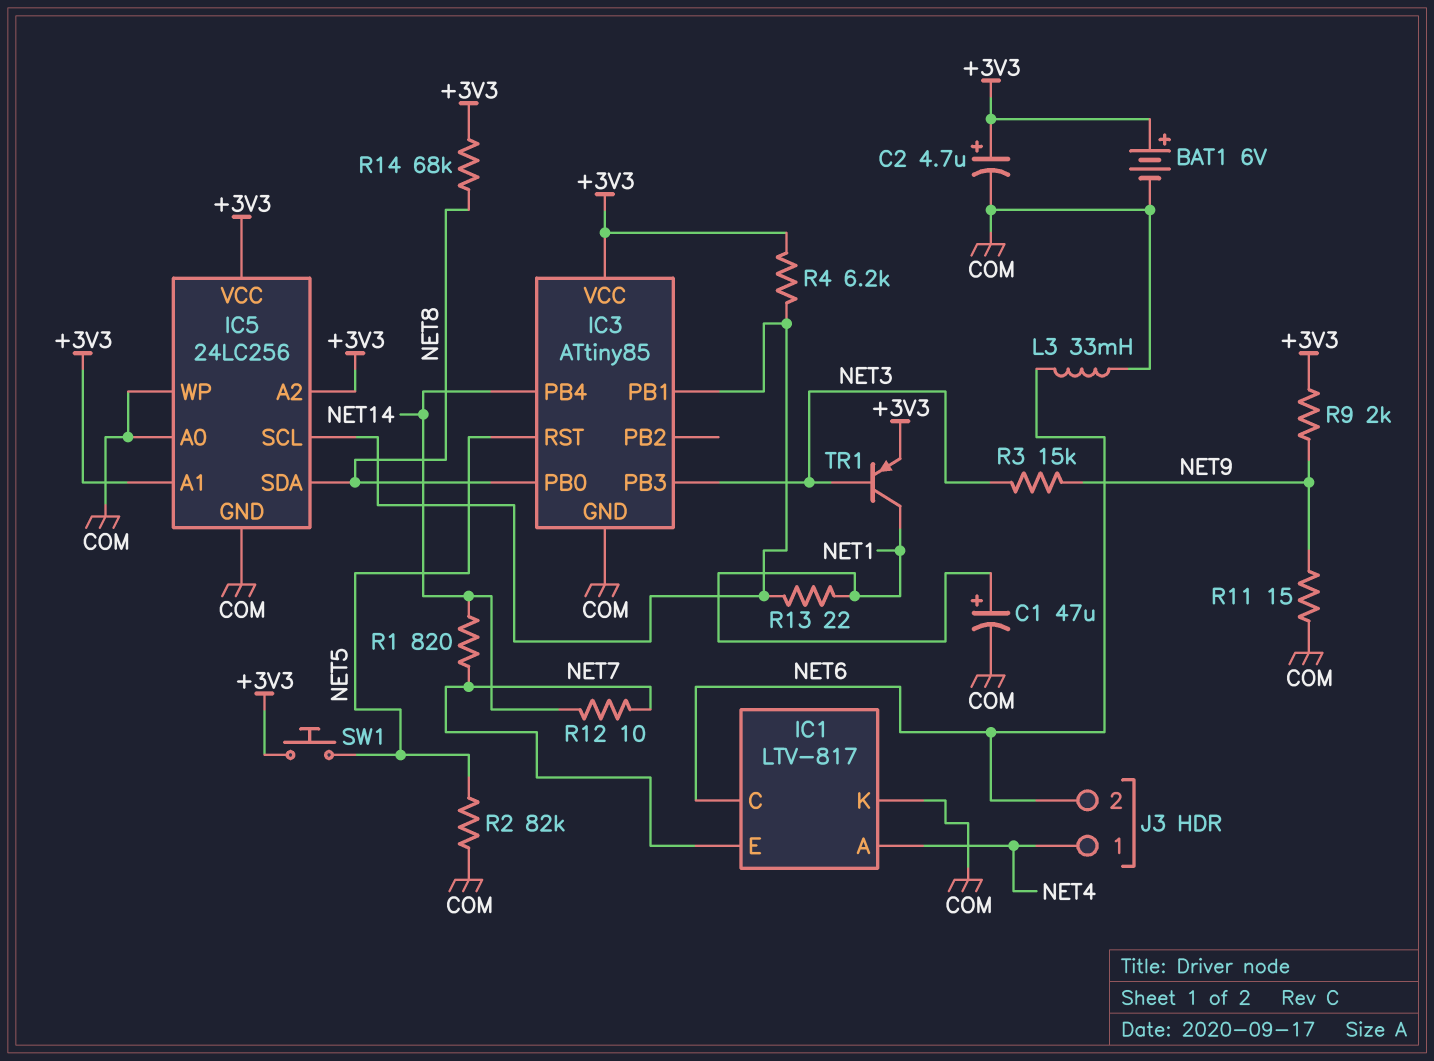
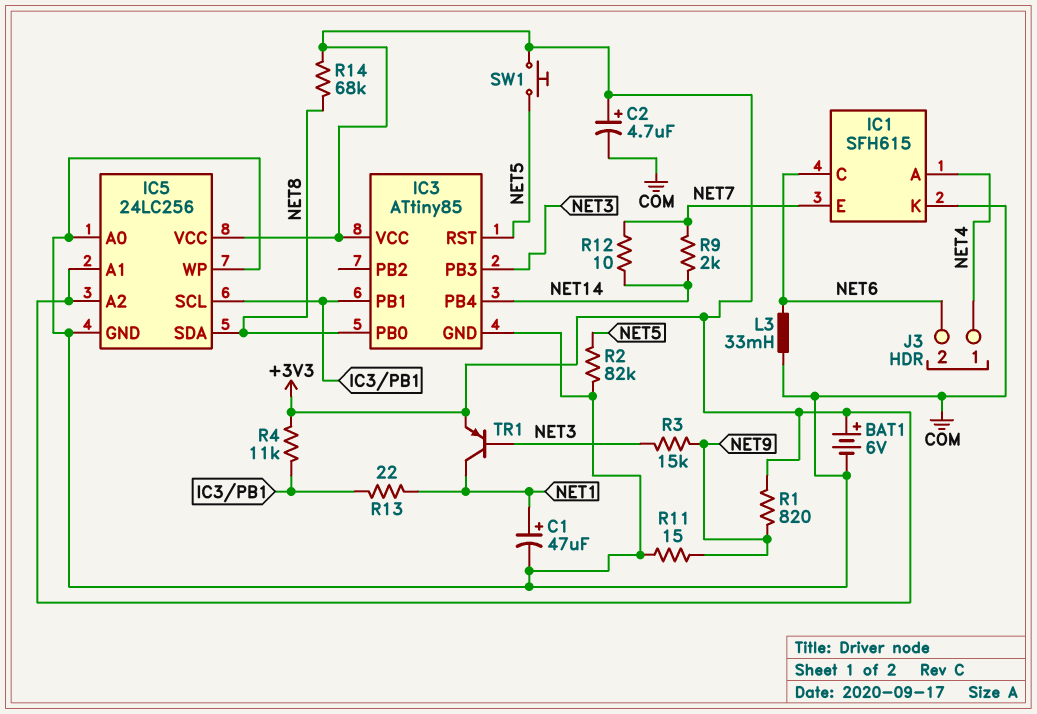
IC1: LTV-817 -> SFH615
R1: 820 (NET7, NET14) -> 820 (+3V3, NET9)
R4: 6.2k (+3V3, IC3/PB1) -> 11k (+3V3, IC3/PB1)
R9: 2k (+3V3, NET9) -> 2k (NET7, NET14)

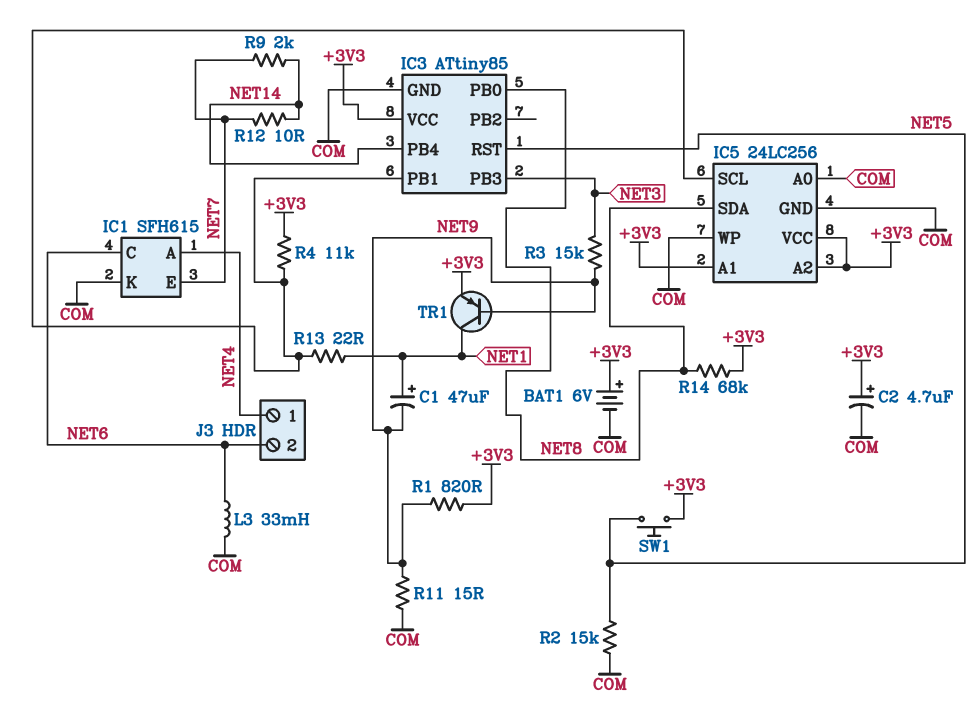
C1: 47uF (plus NET1, minus COM) -> 47uF (plus NET1, minus NET9)
R2: 82k (COM, NET5) -> 15k (COM, NET5)
TR1: PNP (B NET3, C NET1, E +3V3) -> PNP (B NET9, C NET1, E +3V3)

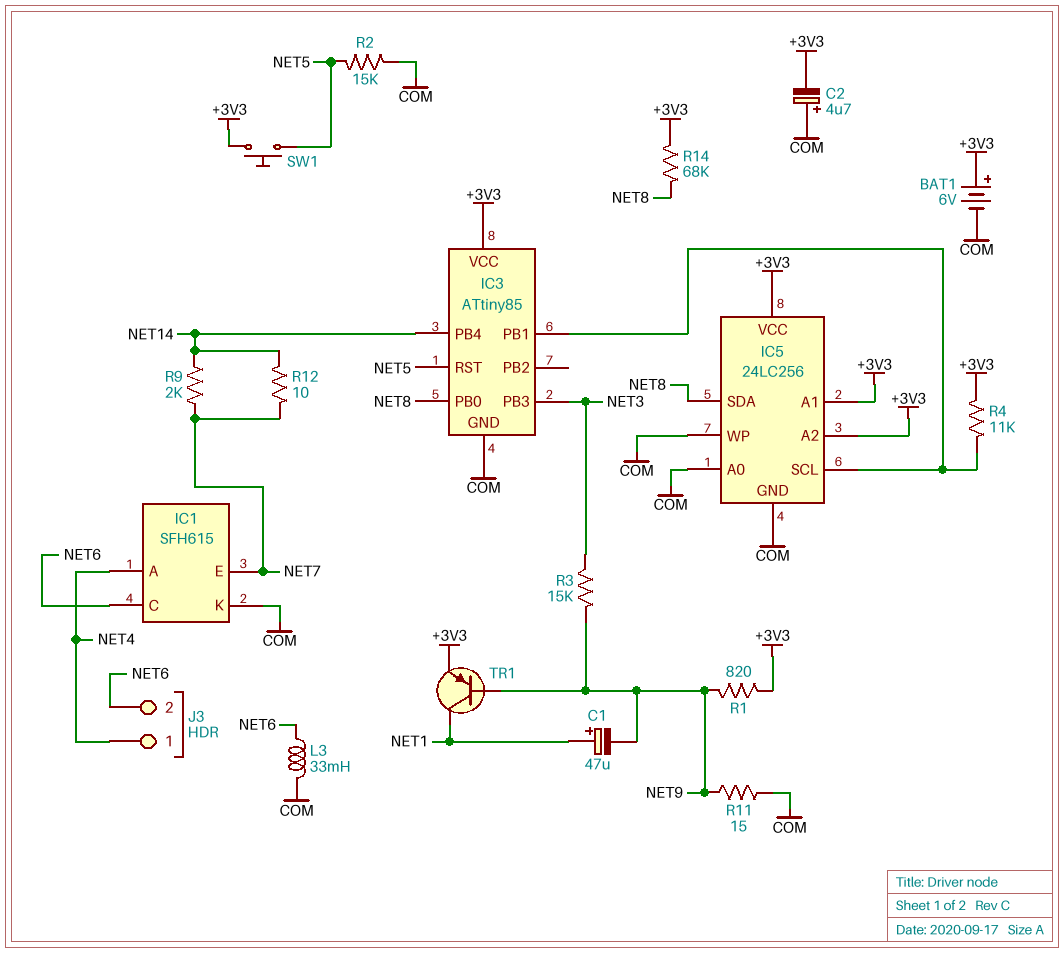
C2: 4.7uF (plus +3V3, minus COM) -> 4.7uF (plus COM, minus +3V3)
R13: 22 (IC3/PB1, NET1) -> none

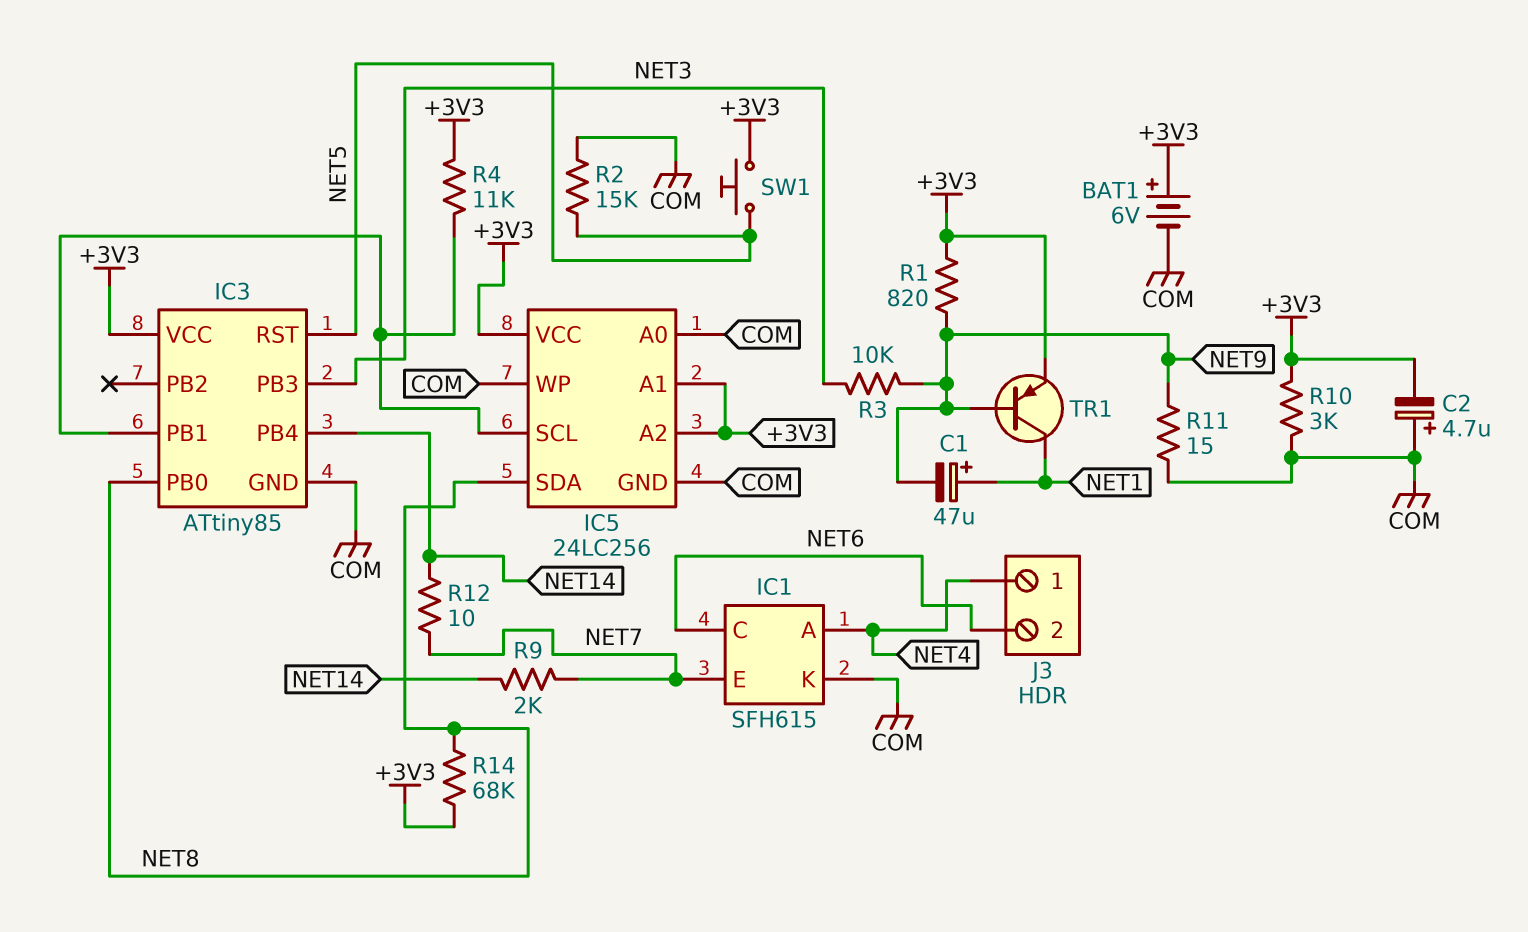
L3: 33mH (COM, NET6) -> none
R3: 15k (NET3, NET9) -> 10k (NET3, NET9)
R10: none -> 3k (+3V3, COM)

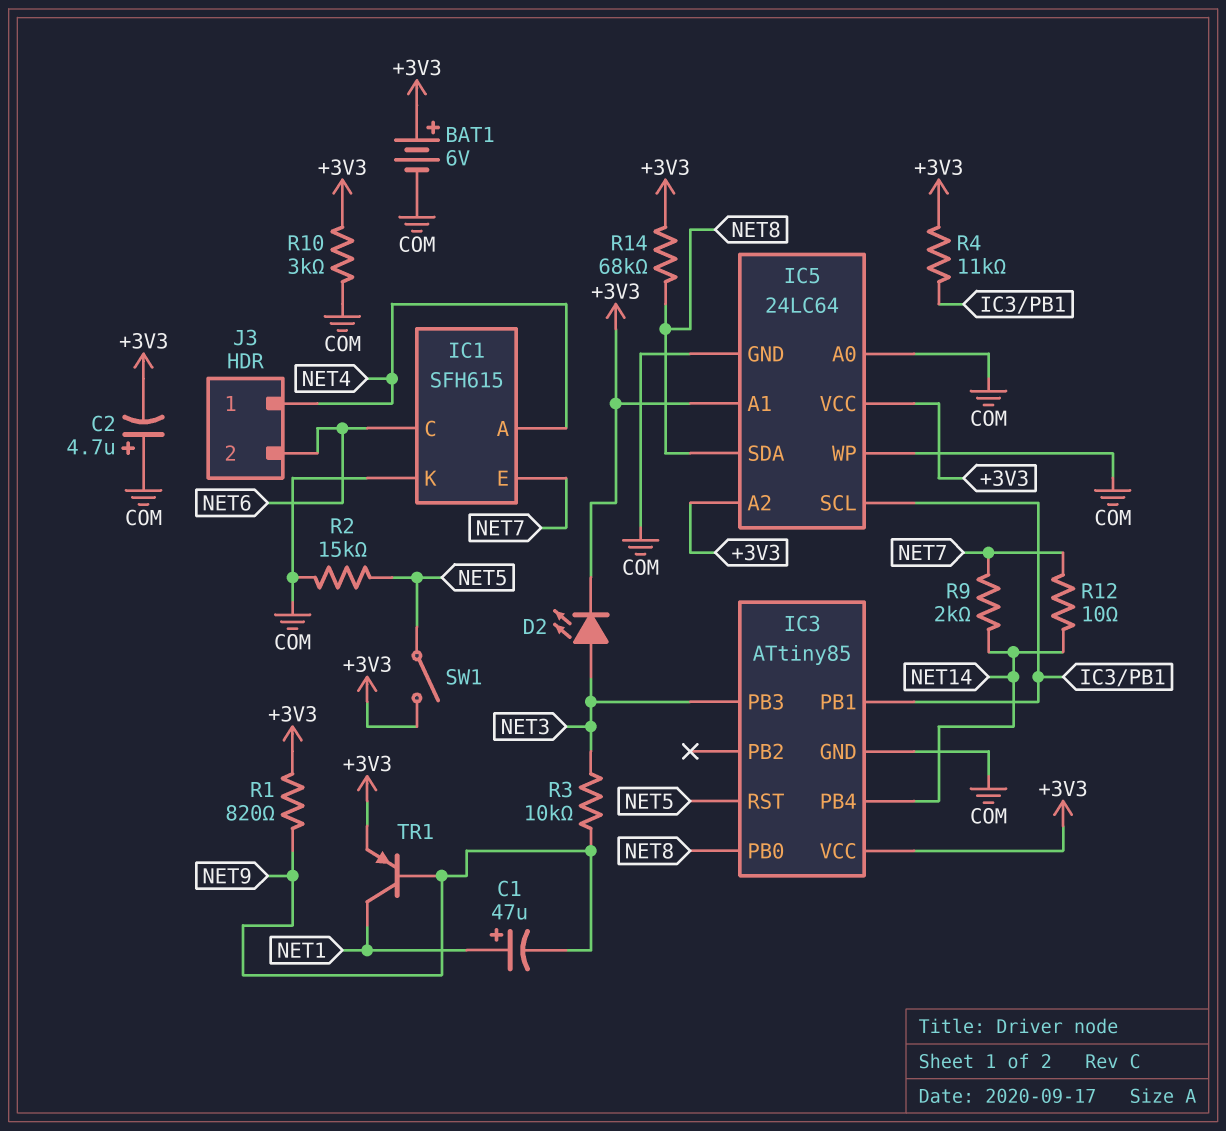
D2: none -> LED (A NET3, K +3V3)
IC5: 24LC256 -> 24LC64
R11: 15 (COM, NET9) -> none
SW1: button (+3V3, NET5) -> switch (+3V3, NET5)

